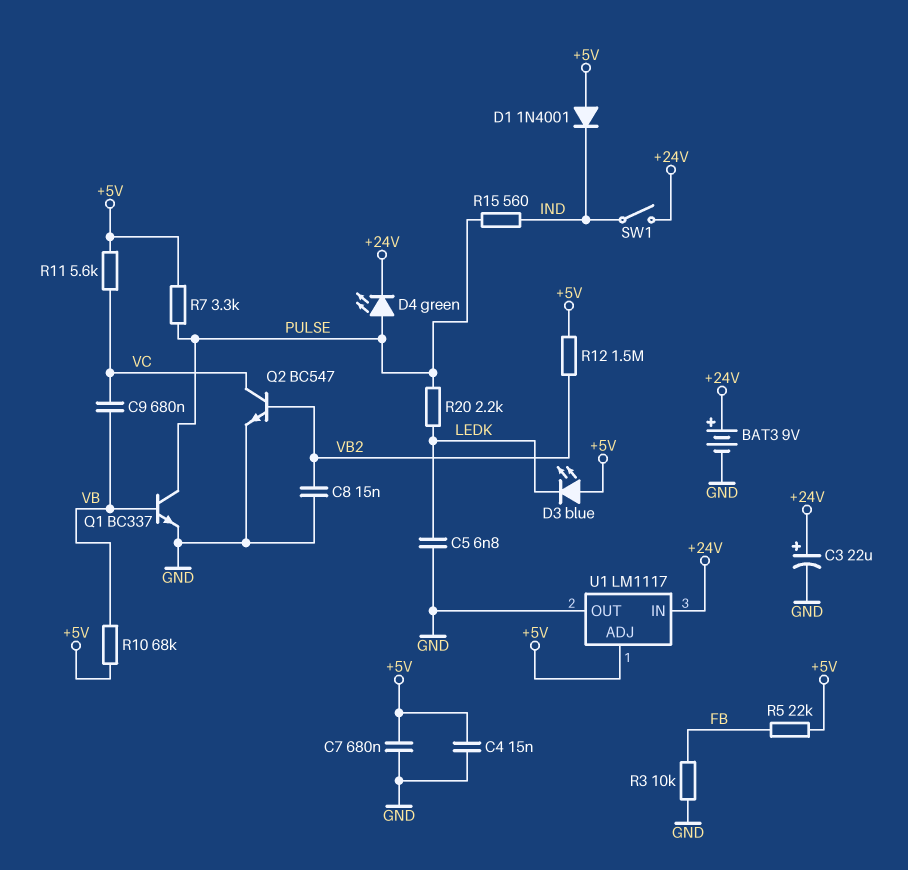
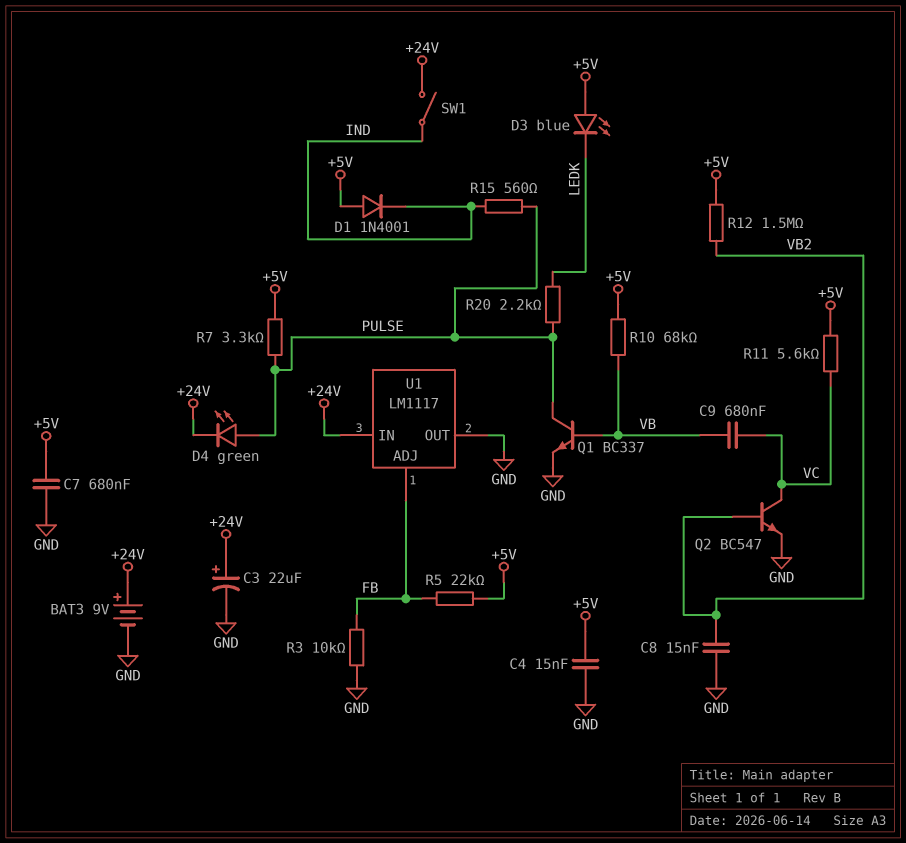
C5: 6.8nF (GND, LEDK) -> none
U1 pin ADJ: +5V -> FB

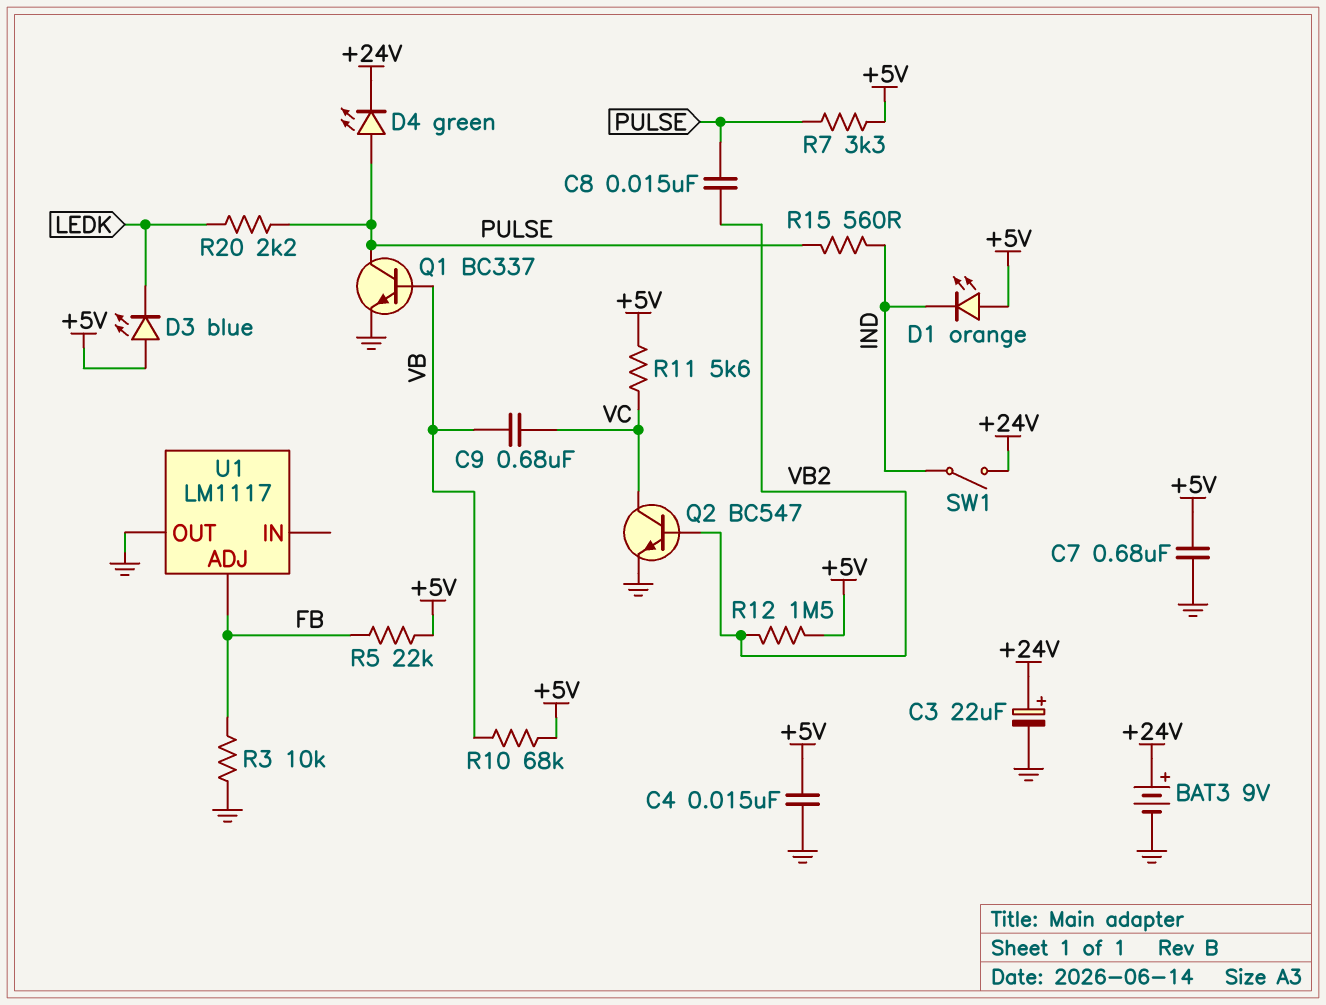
C8: 15nF (GND, VB2) -> 15nF (PULSE, VB2)
D1: diode 1N4001 (A +5V, K IND) -> LED orange (A +5V, K IND)
U1 pin IN: +24V -> none

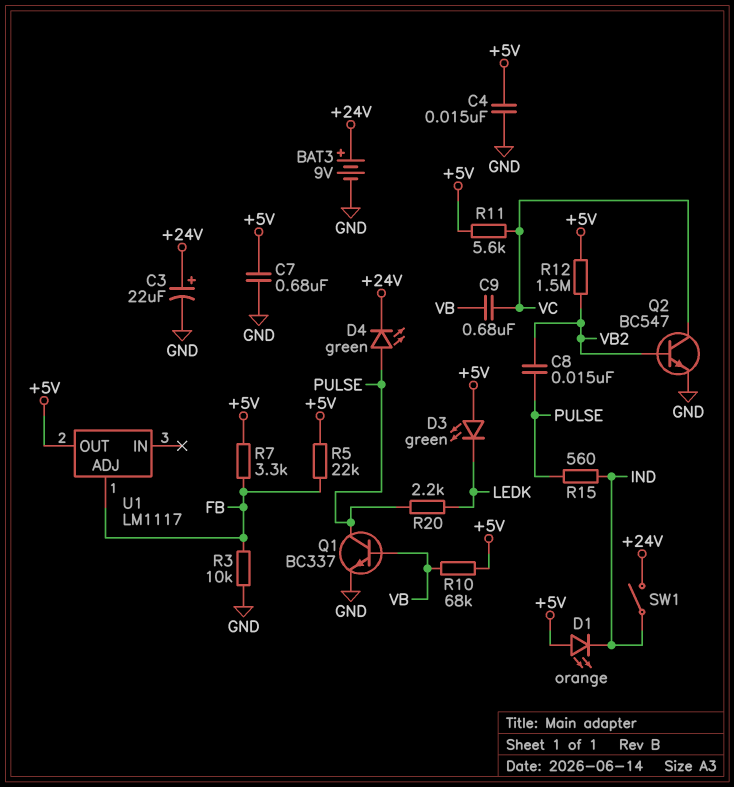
D3: LED blue (A +5V, K LEDK) -> LED green (A +5V, K LEDK)
R7: 3.3k (+5V, PULSE) -> 3.3k (+5V, FB)
U1 pin OUT: GND -> +5V

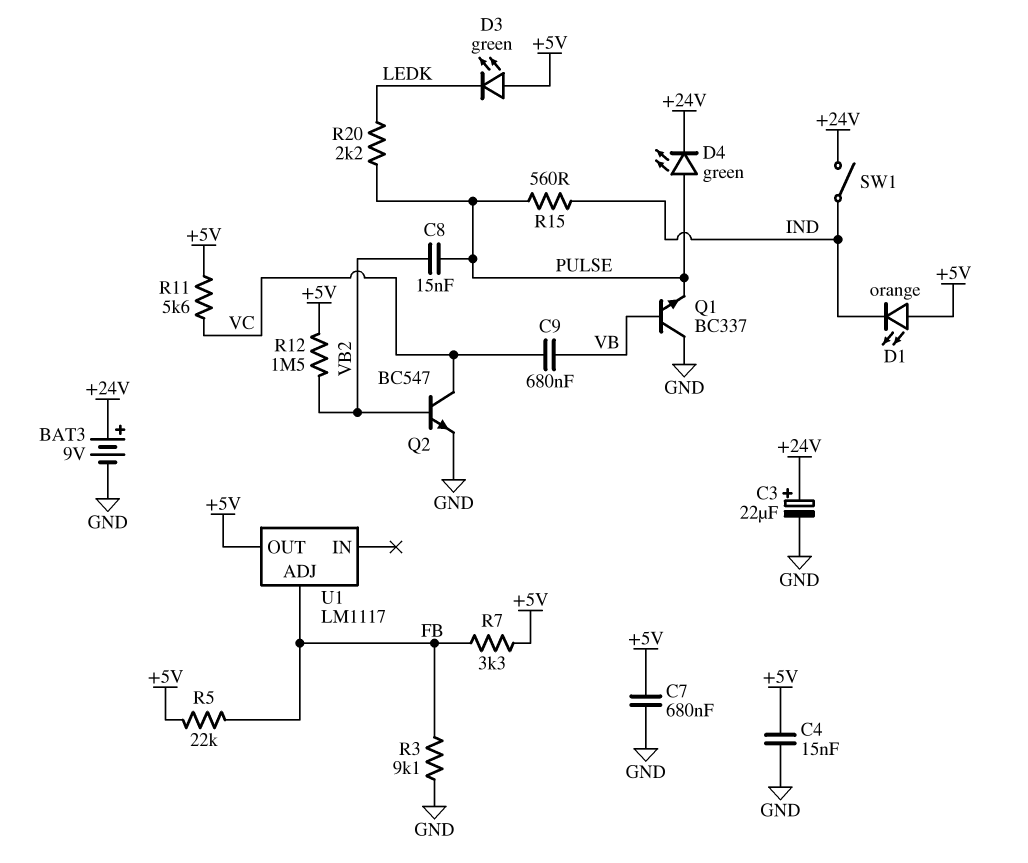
Q1: NPN BC337 (B VB, C PULSE, E GND) -> NPN BC337 (B VB, C GND, E PULSE)
R3: 10k (FB, GND) -> 9.1k (FB, GND)
R10: 68k (+5V, VB) -> none

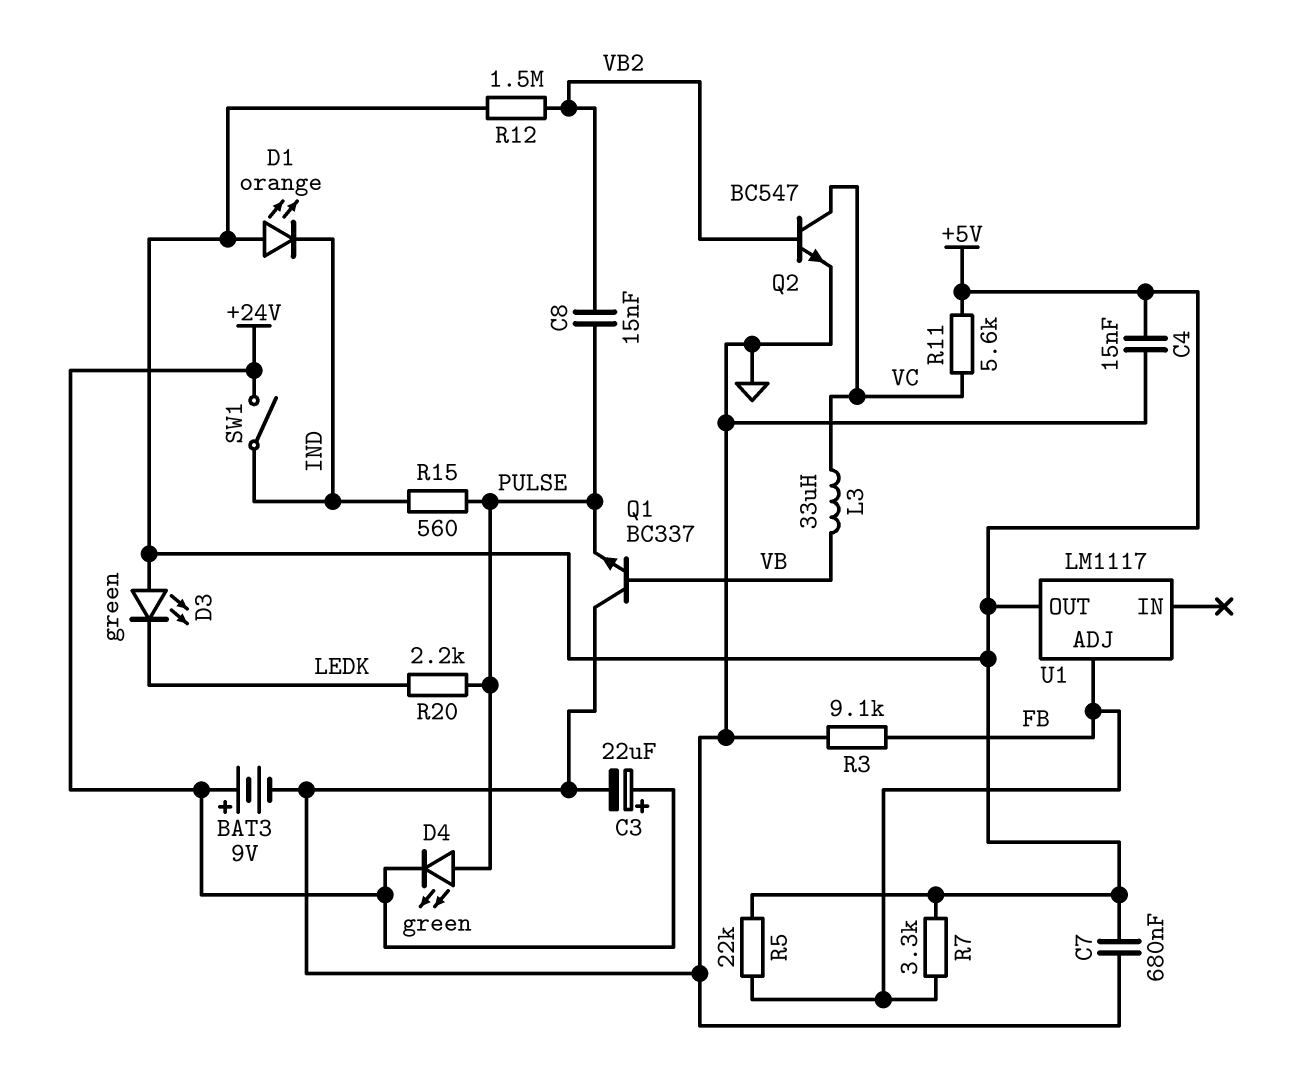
C9: 680nF (VB, VC) -> none
L3: none -> 33uH (VB, VC)

